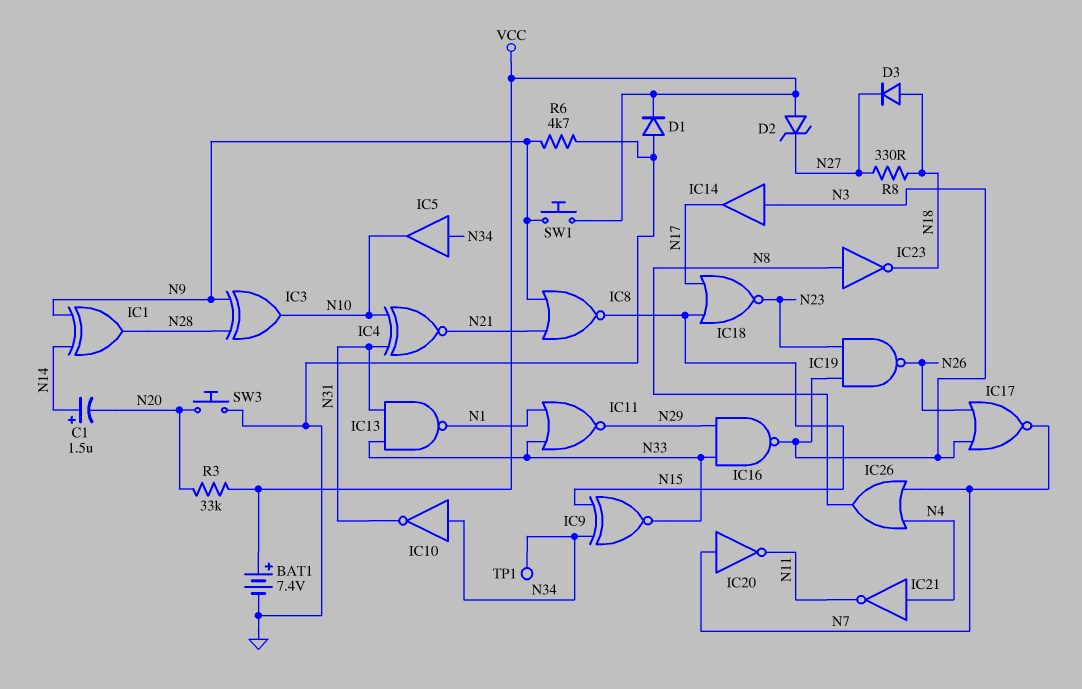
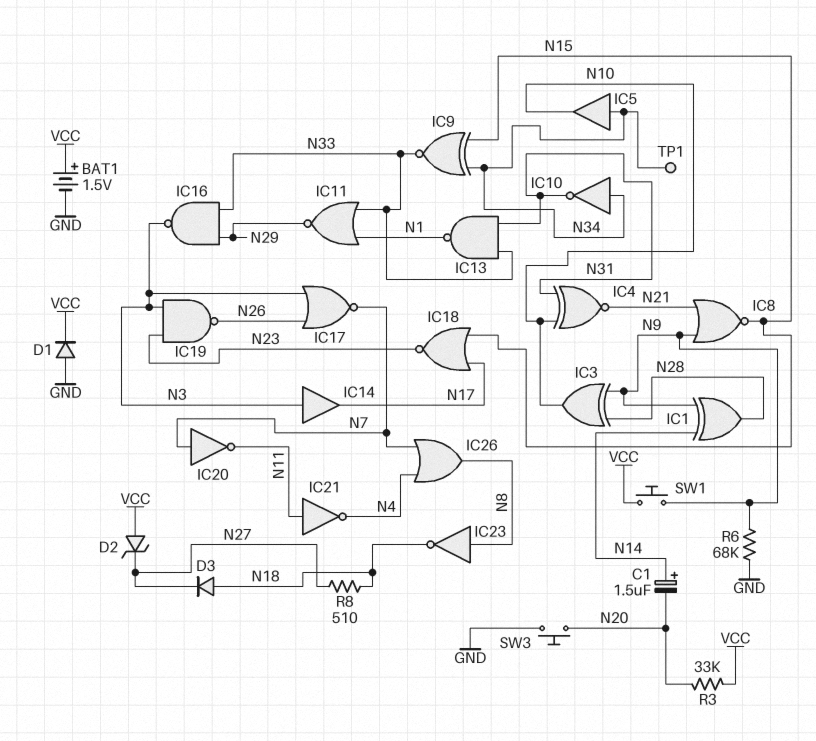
BAT1: 7.4V (plus VCC, minus GND) -> 1.5V (plus VCC, minus GND)
IC21: NOT (in N4, out N11) -> NOT (in N11, out N4)
R6: 4.7k (GND, N9) -> 68k (GND, N9)
R8: 330 (N18, N27) -> 510 (N18, N27)

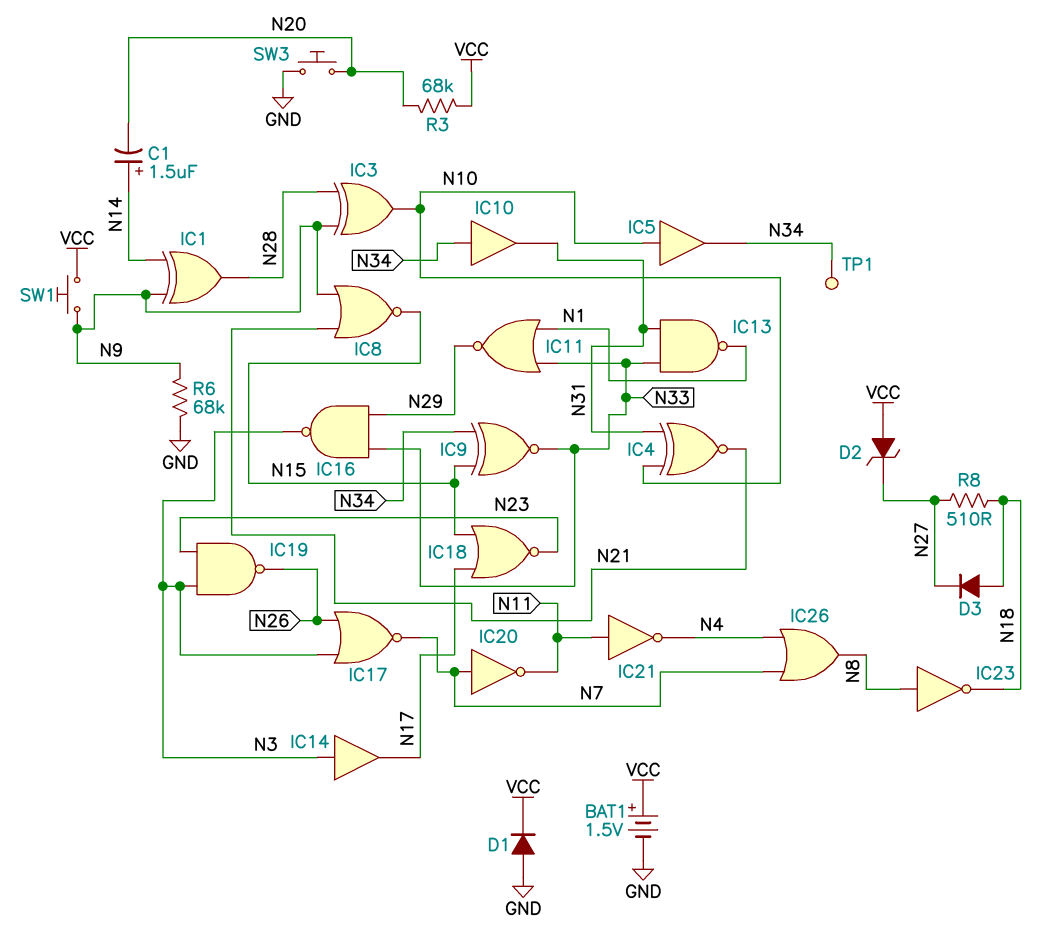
IC5: buffer (in N34, out N10) -> buffer (in N10, out N34)
IC10: NOT (in N34, out N31) -> buffer (in N34, out N31)
R3: 33k (N20, VCC) -> 68k (N20, VCC)

